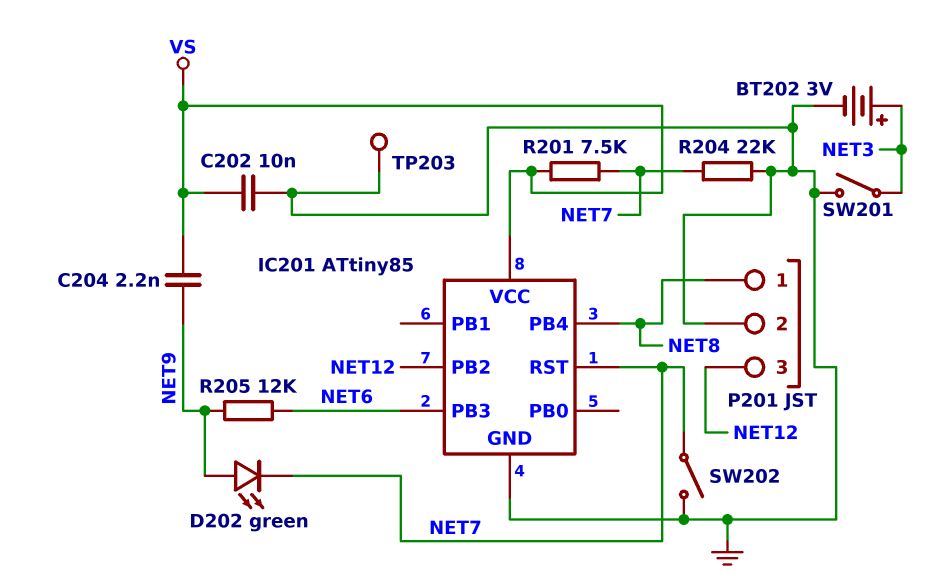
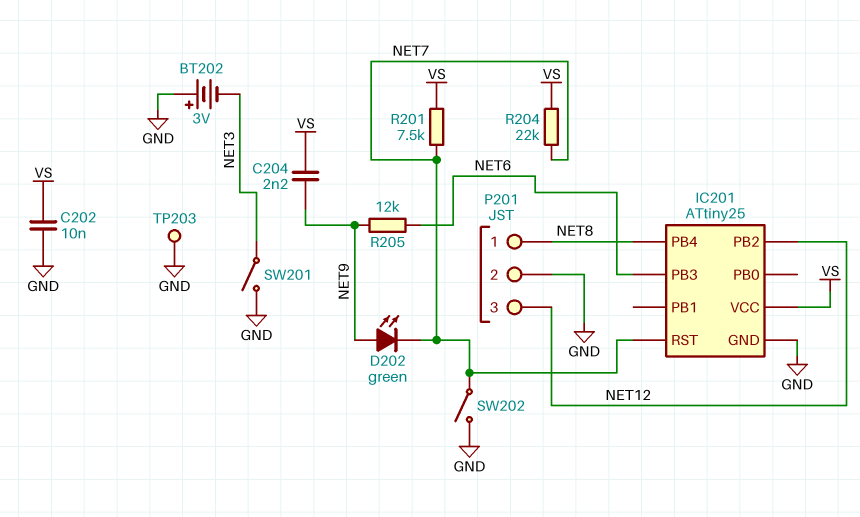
BT202: 3V (plus NET3, minus GND) -> 3V (plus GND, minus NET3)
IC201: ATtiny85 -> ATtiny25
R204: 22k (GND, NET7) -> 22k (NET7, VS)

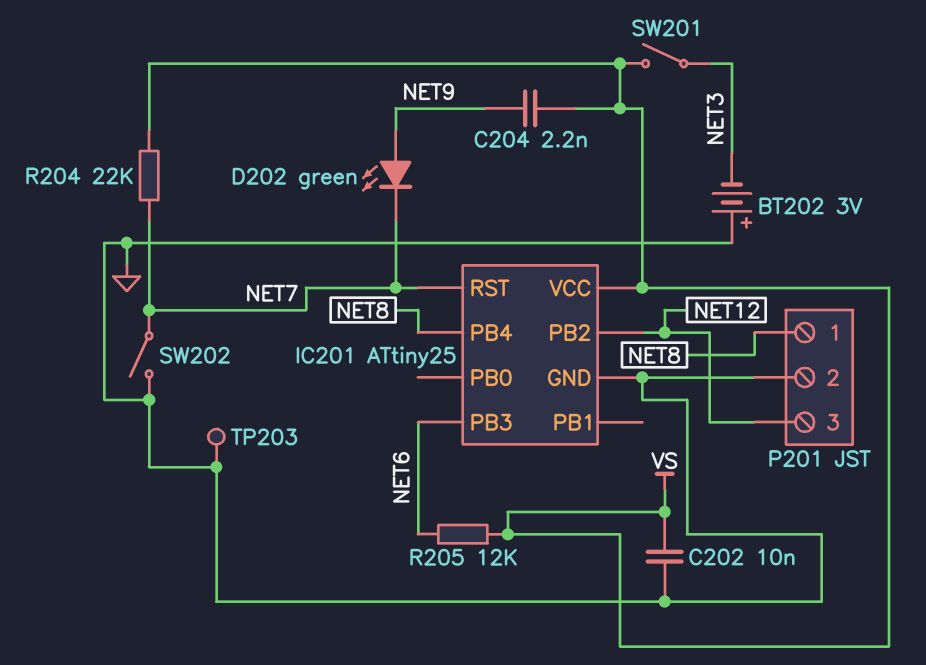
R201: 7.5k (NET7, VS) -> none
R205: 12k (NET6, NET9) -> 12k (NET6, VS)
SW201: switch (GND, NET3) -> switch (NET3, VS)

